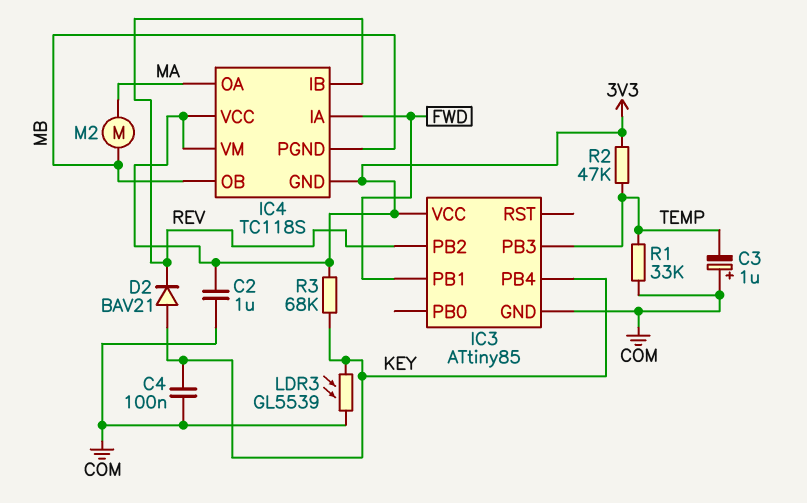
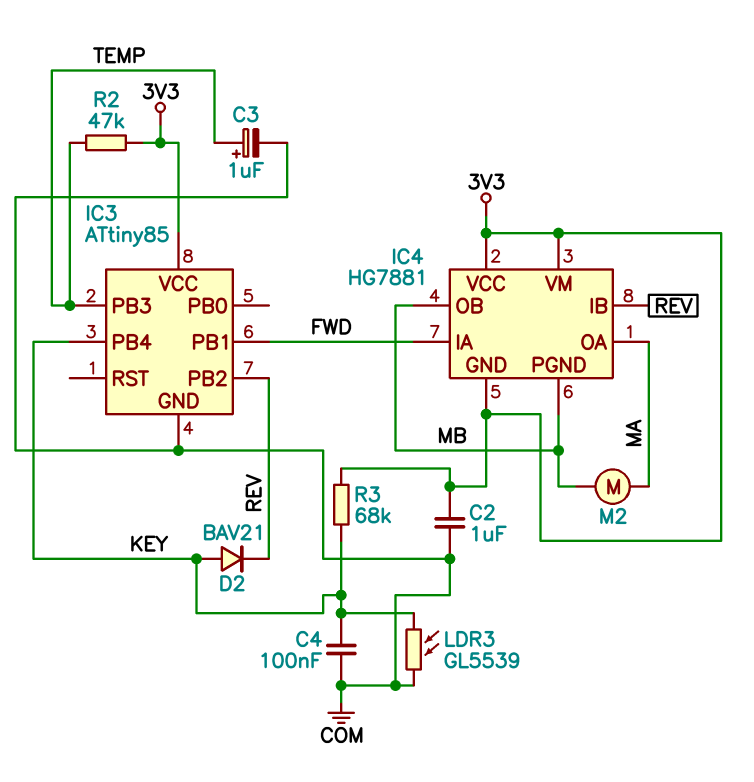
C3: 1uF (plus COM, minus TEMP) -> 1uF (plus TEMP, minus COM)
IC4: TC118S -> HG7881
R1: 33k (COM, TEMP) -> none

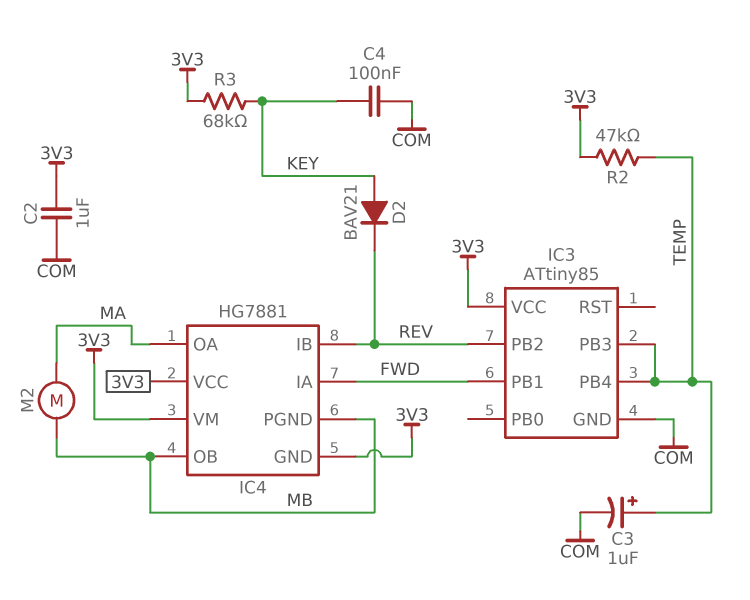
IC3 pin PB4: KEY -> TEMP
LDR3: GL5539 (COM, KEY) -> none

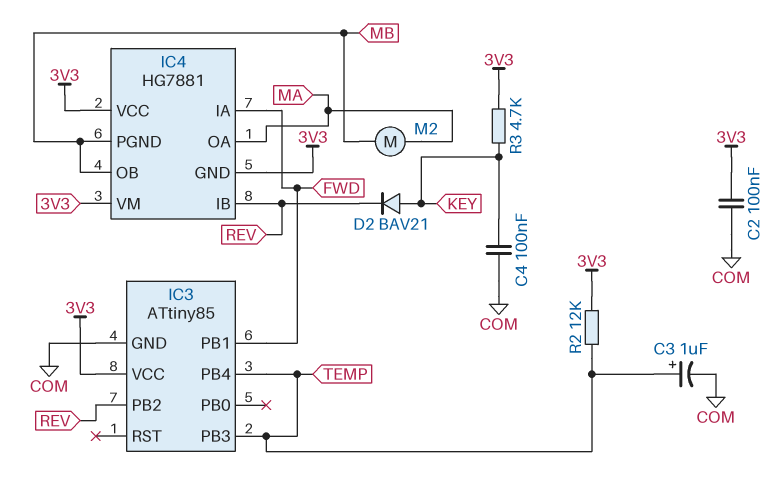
C2: 1uF (3V3, COM) -> 100nF (3V3, COM)
R2: 47k (3V3, TEMP) -> 12k (3V3, TEMP)
R3: 68k (3V3, KEY) -> 4.7k (3V3, KEY)

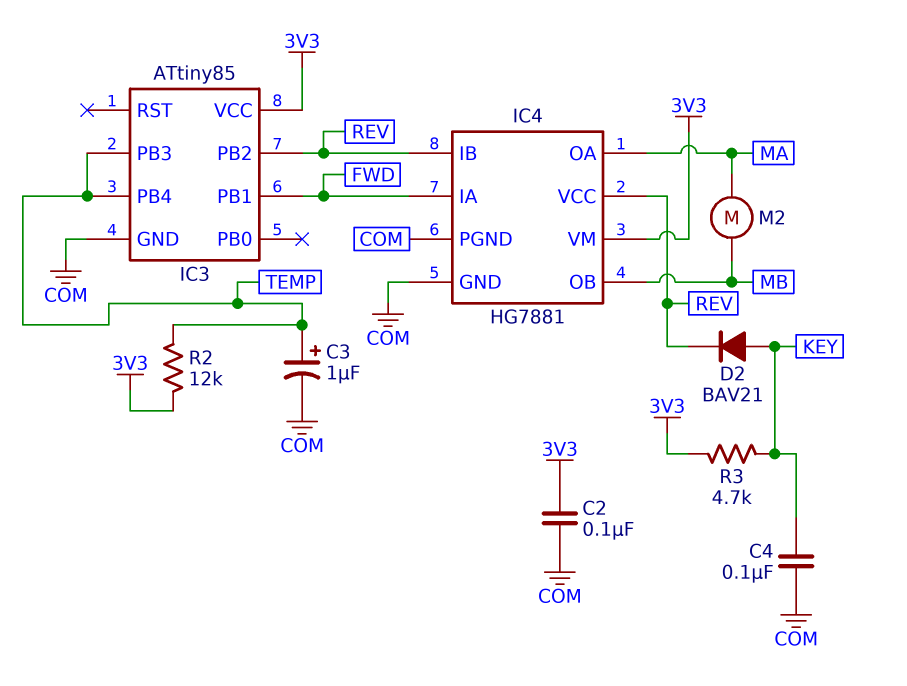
IC4 pin GND: 3V3 -> COM
IC4 pin PGND: MB -> COM
IC4 pin VCC: 3V3 -> REV

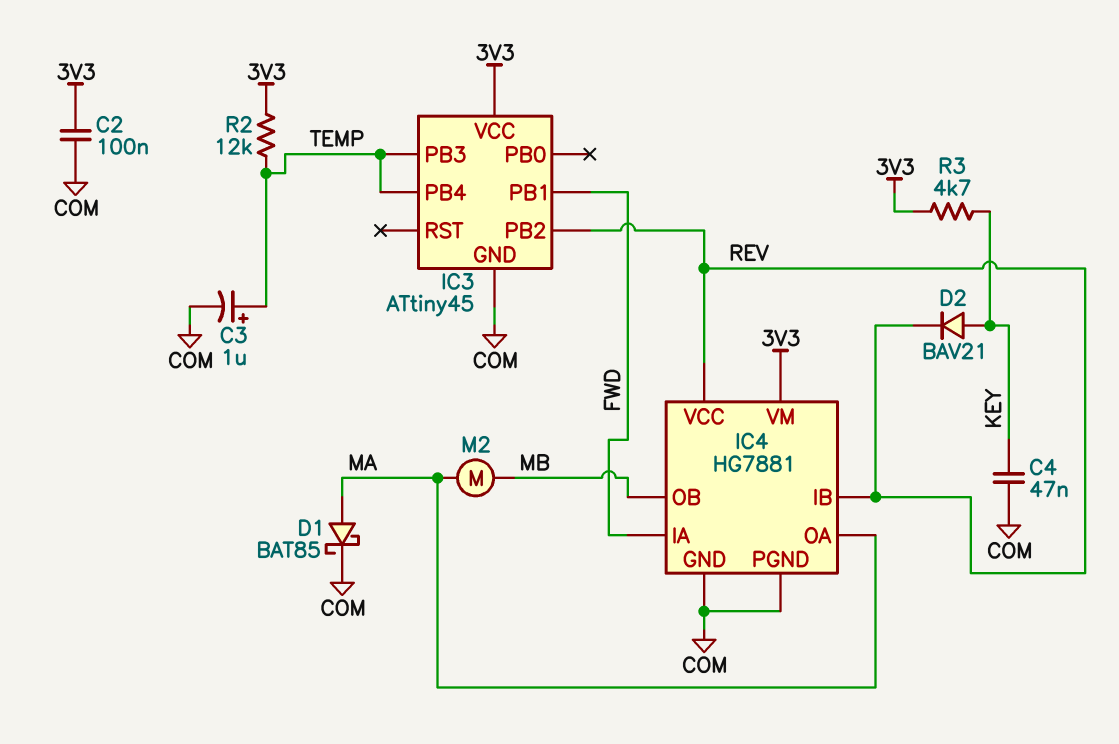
C4: 100nF (COM, KEY) -> 47nF (COM, KEY)
D1: none -> schottky BAT85 (A MA, K COM)
IC3: ATtiny85 -> ATtiny45

